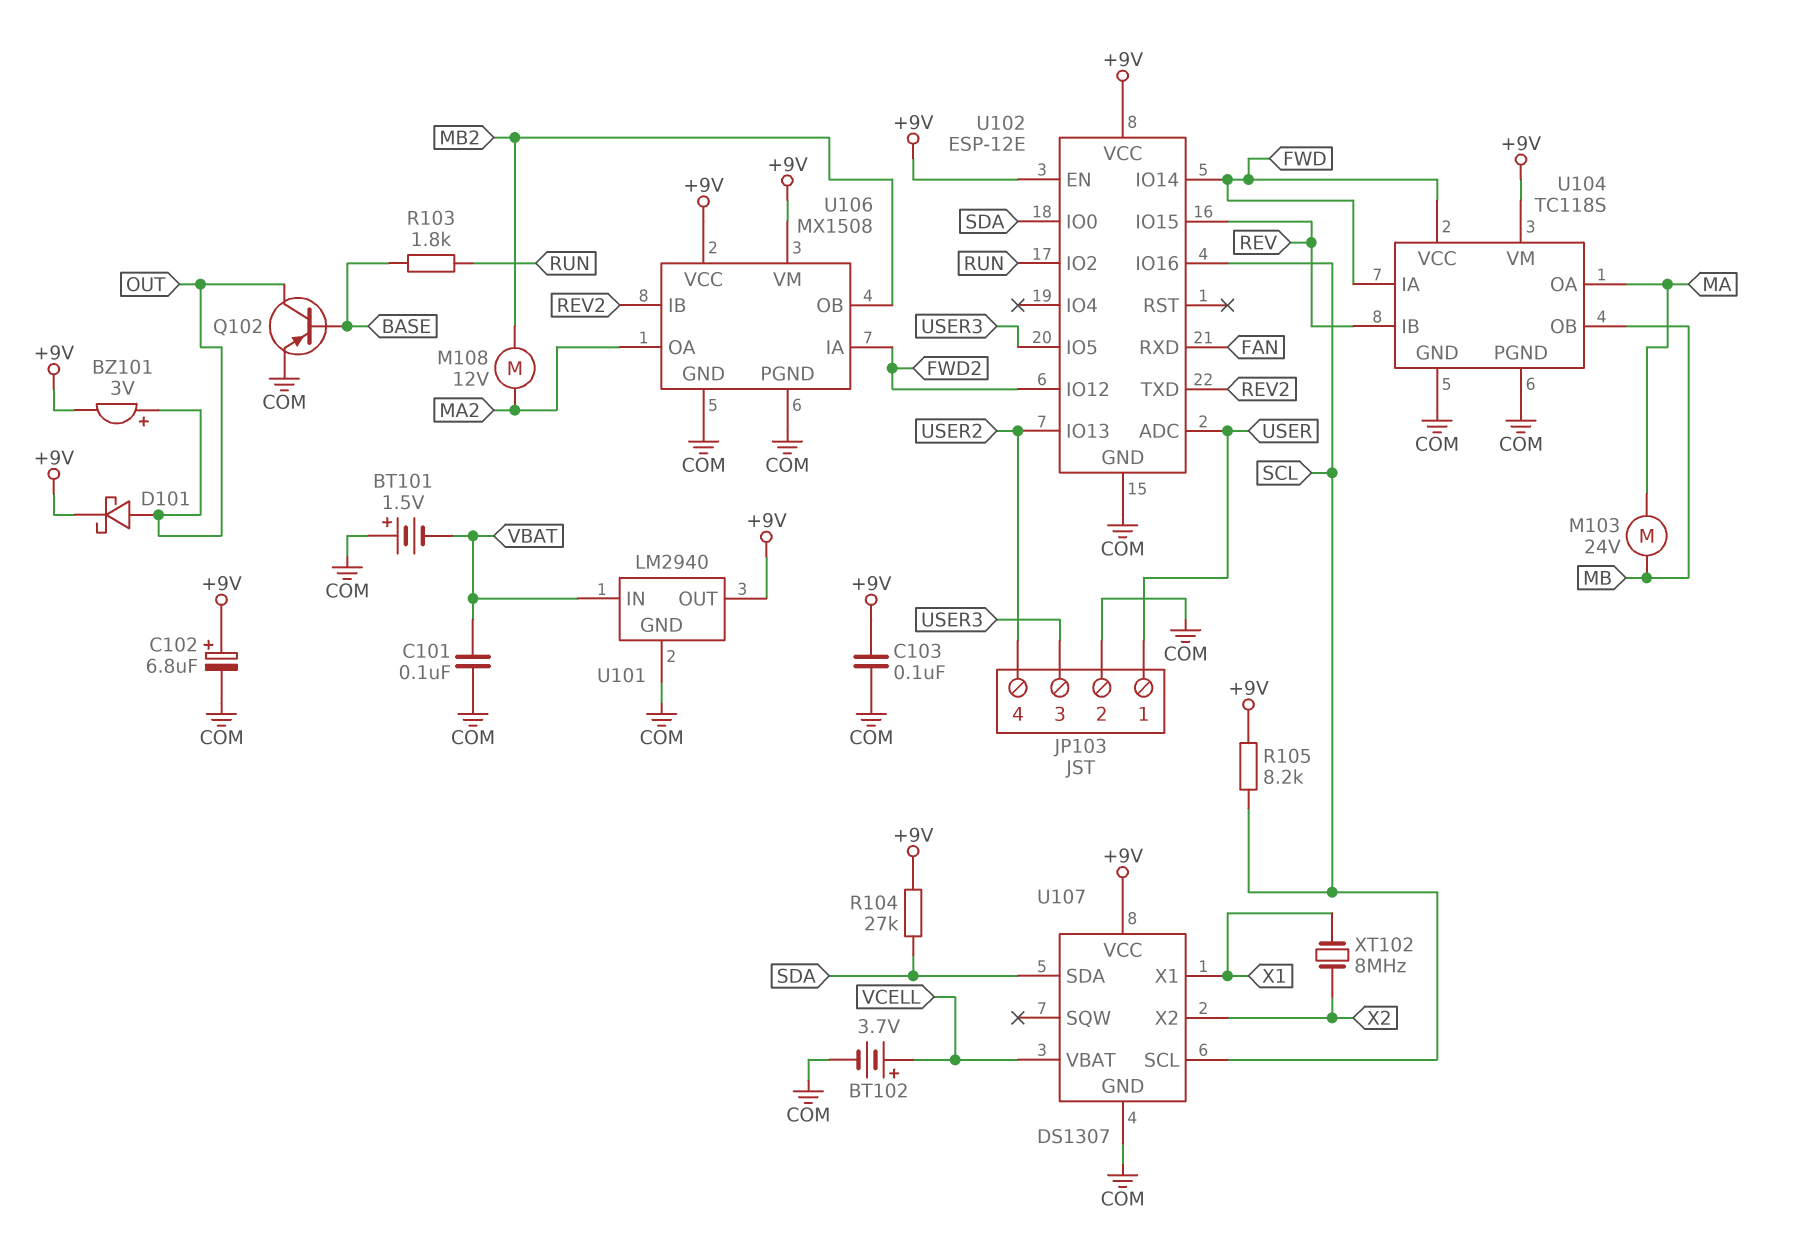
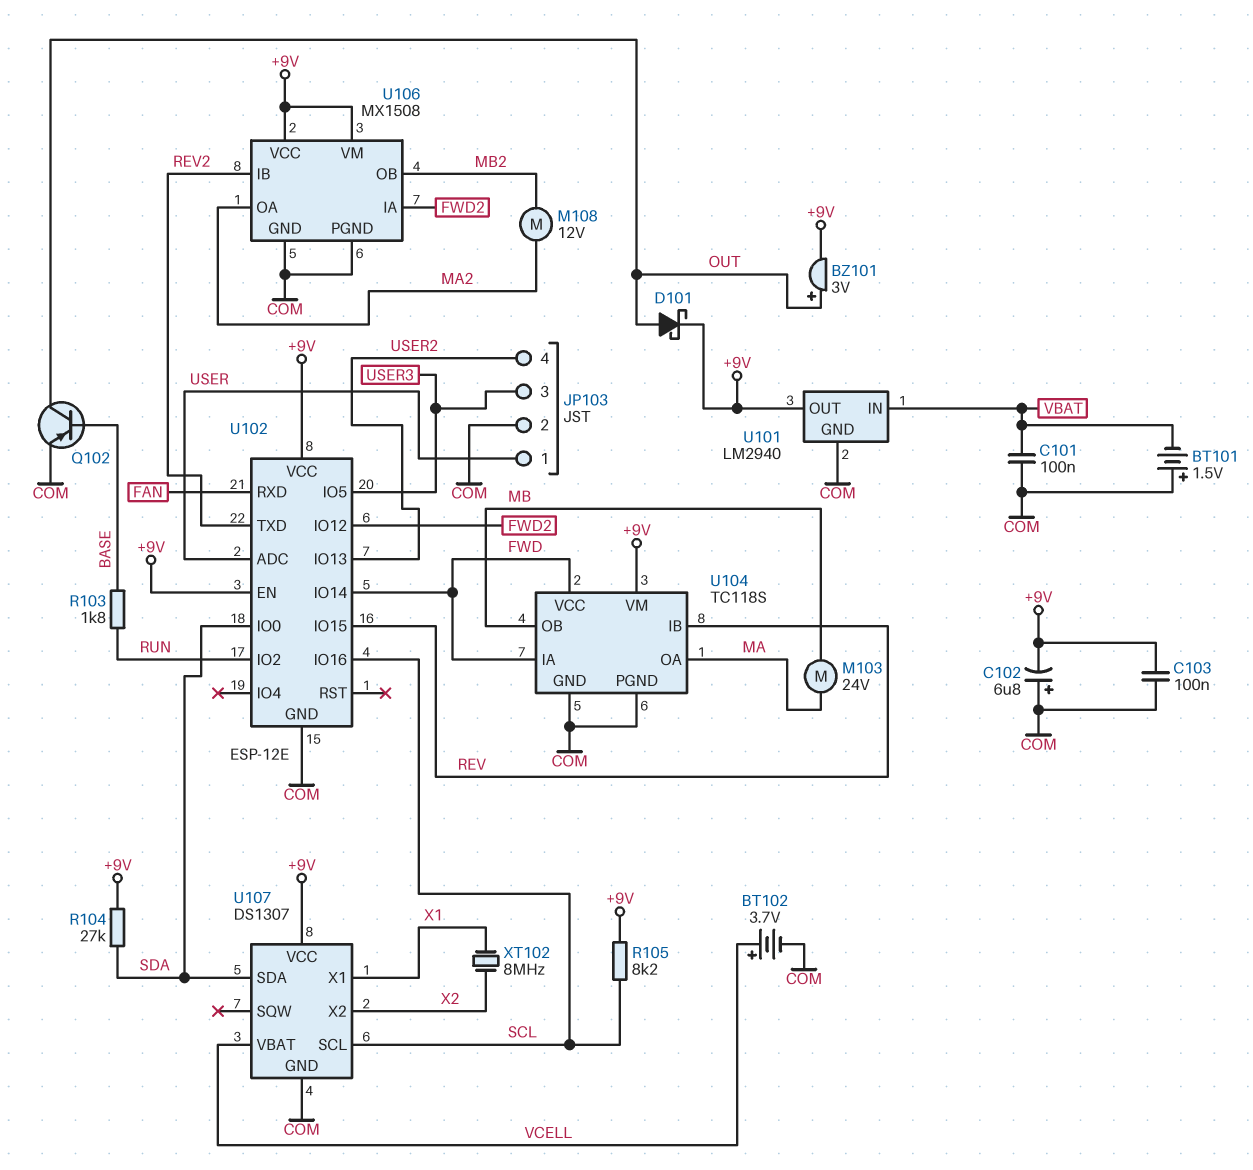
C102: 6.8uF (plus +9V, minus COM) -> 6.8uF (plus COM, minus +9V)

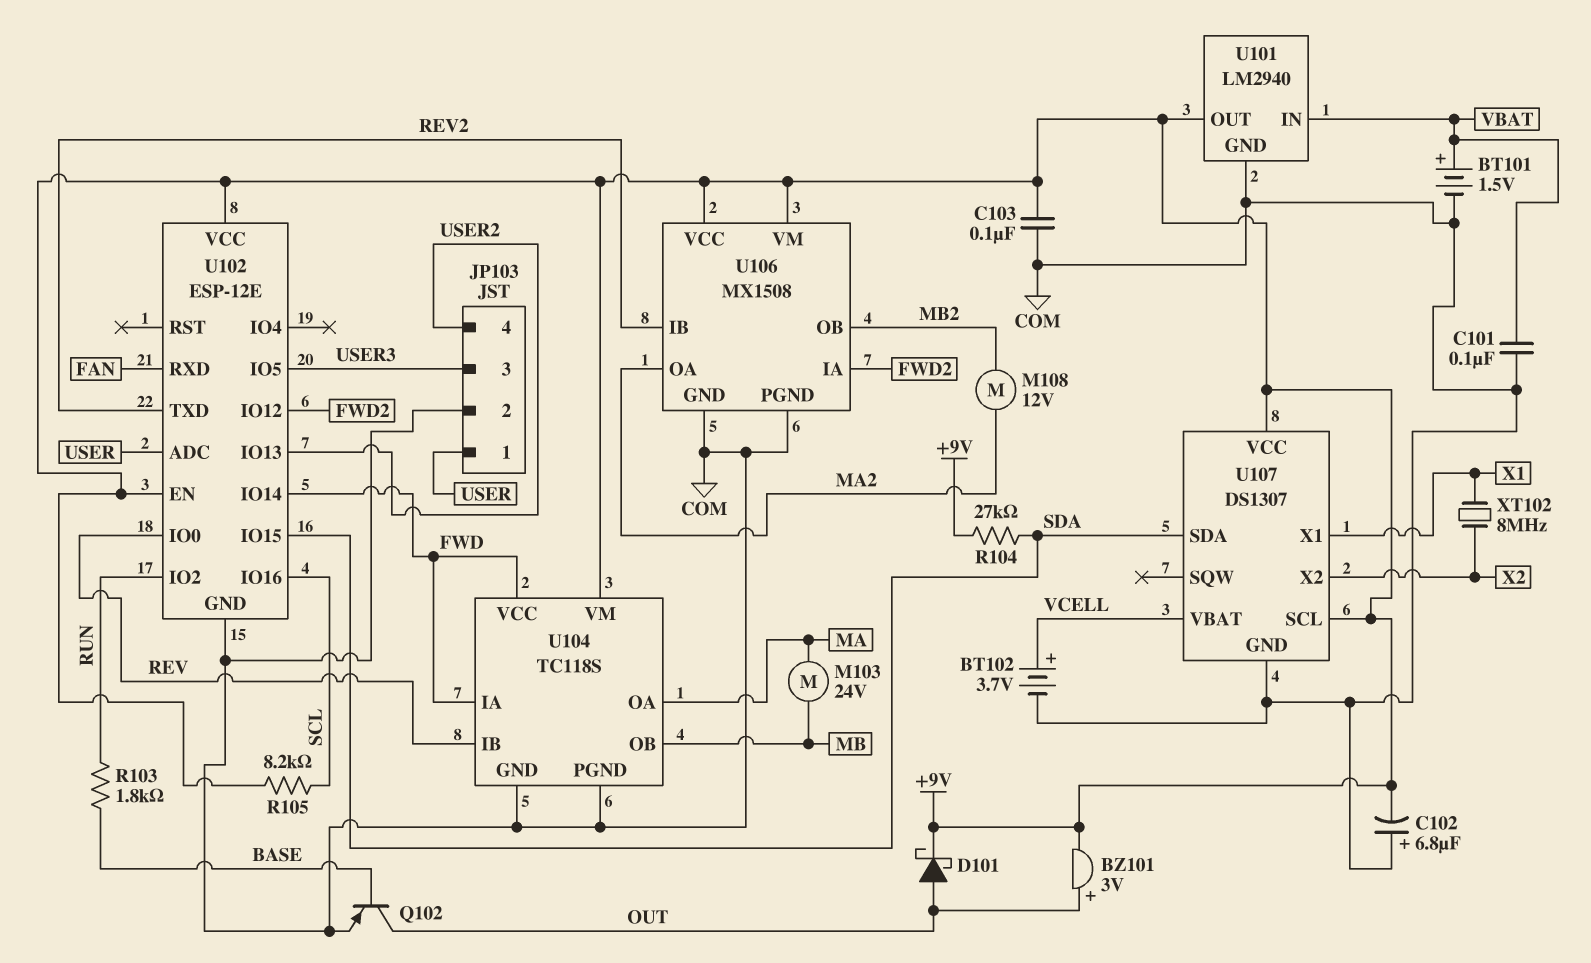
BT101: 1.5V (plus COM, minus VBAT) -> 1.5V (plus VBAT, minus COM)
U102 pin IO0: SDA -> REV
U102 pin IO15: REV -> SDA
U107 pin SCL: SCL -> +9V

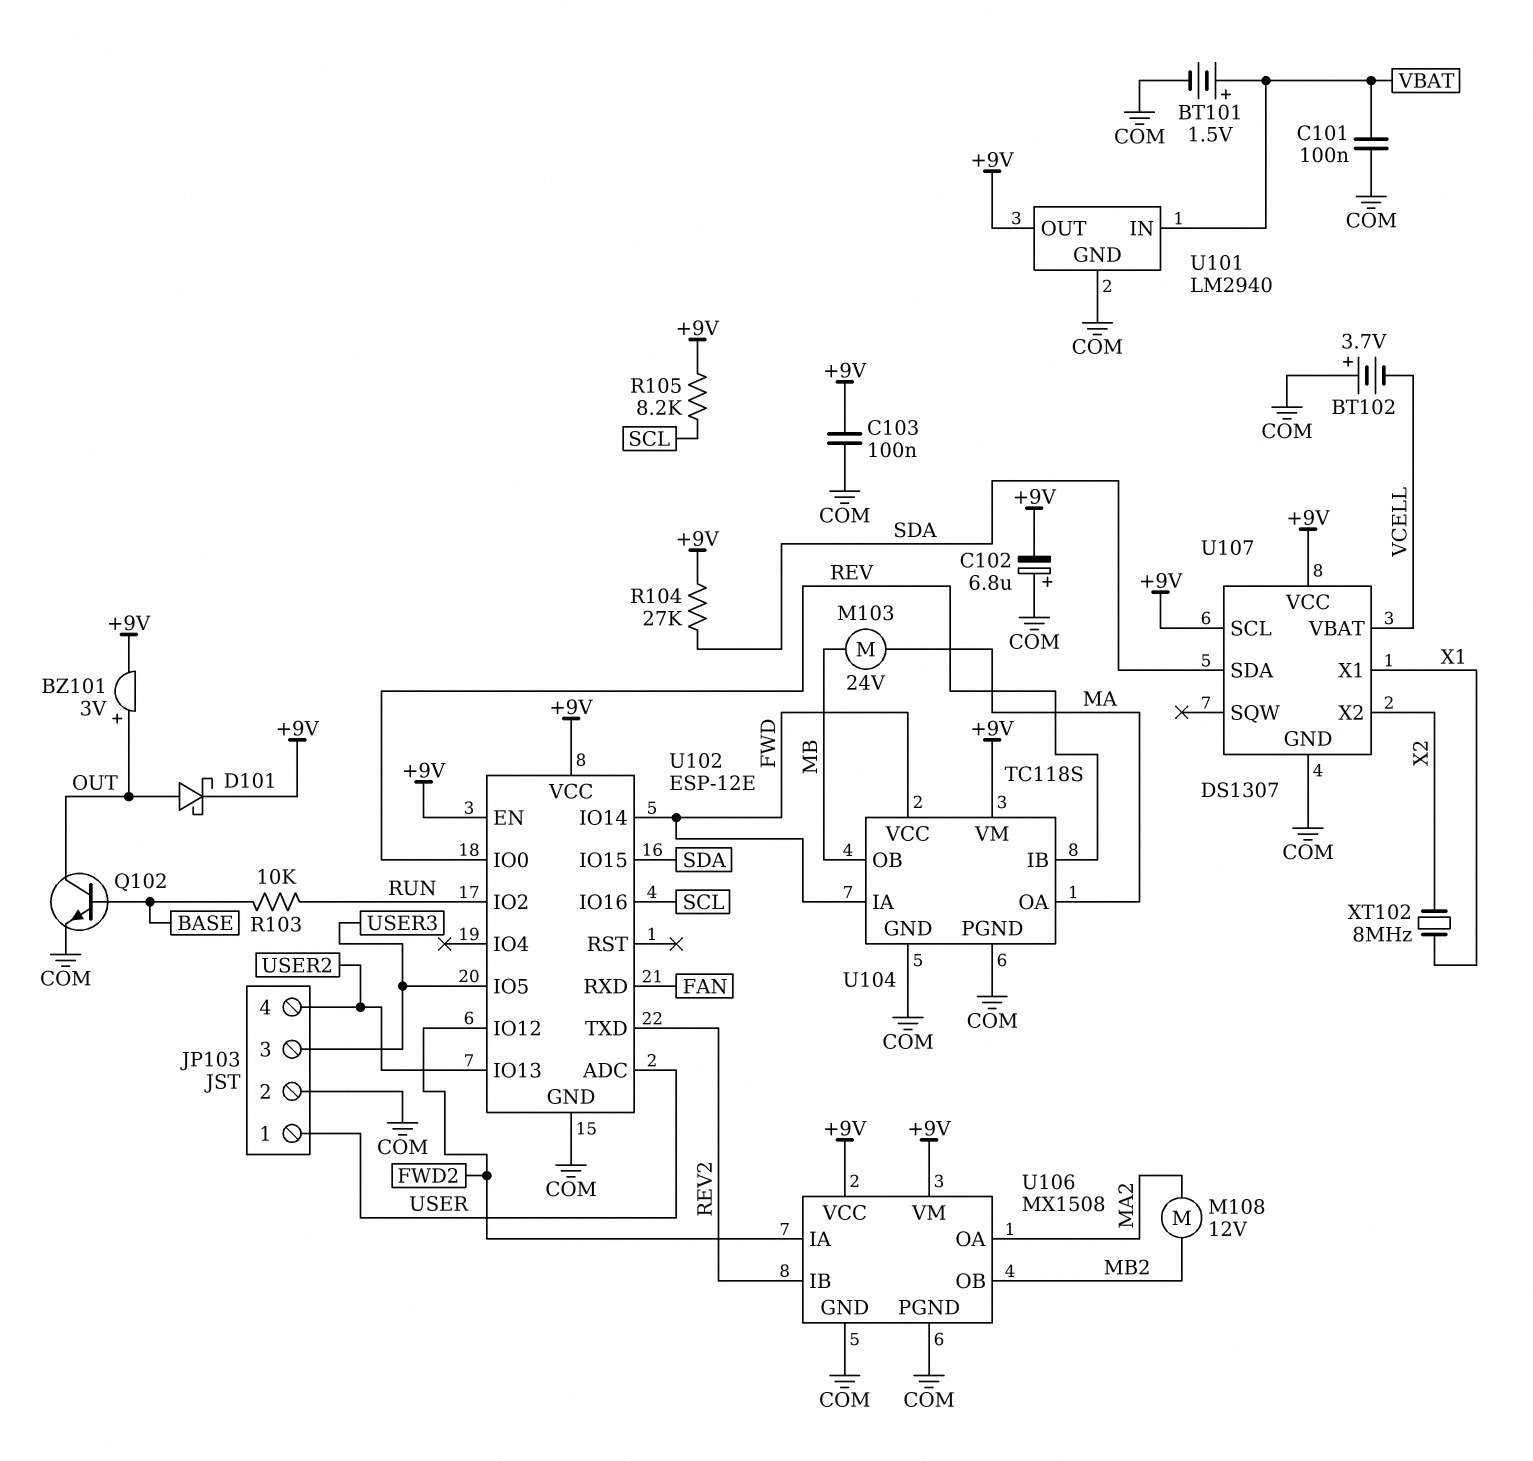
BT102: 3.7V (plus VCELL, minus COM) -> 3.7V (plus COM, minus VCELL)
Q102: PNP (B BASE, C OUT, E COM) -> NPN (B BASE, C OUT, E COM)
R103: 1.8k (BASE, RUN) -> 10k (BASE, RUN)

